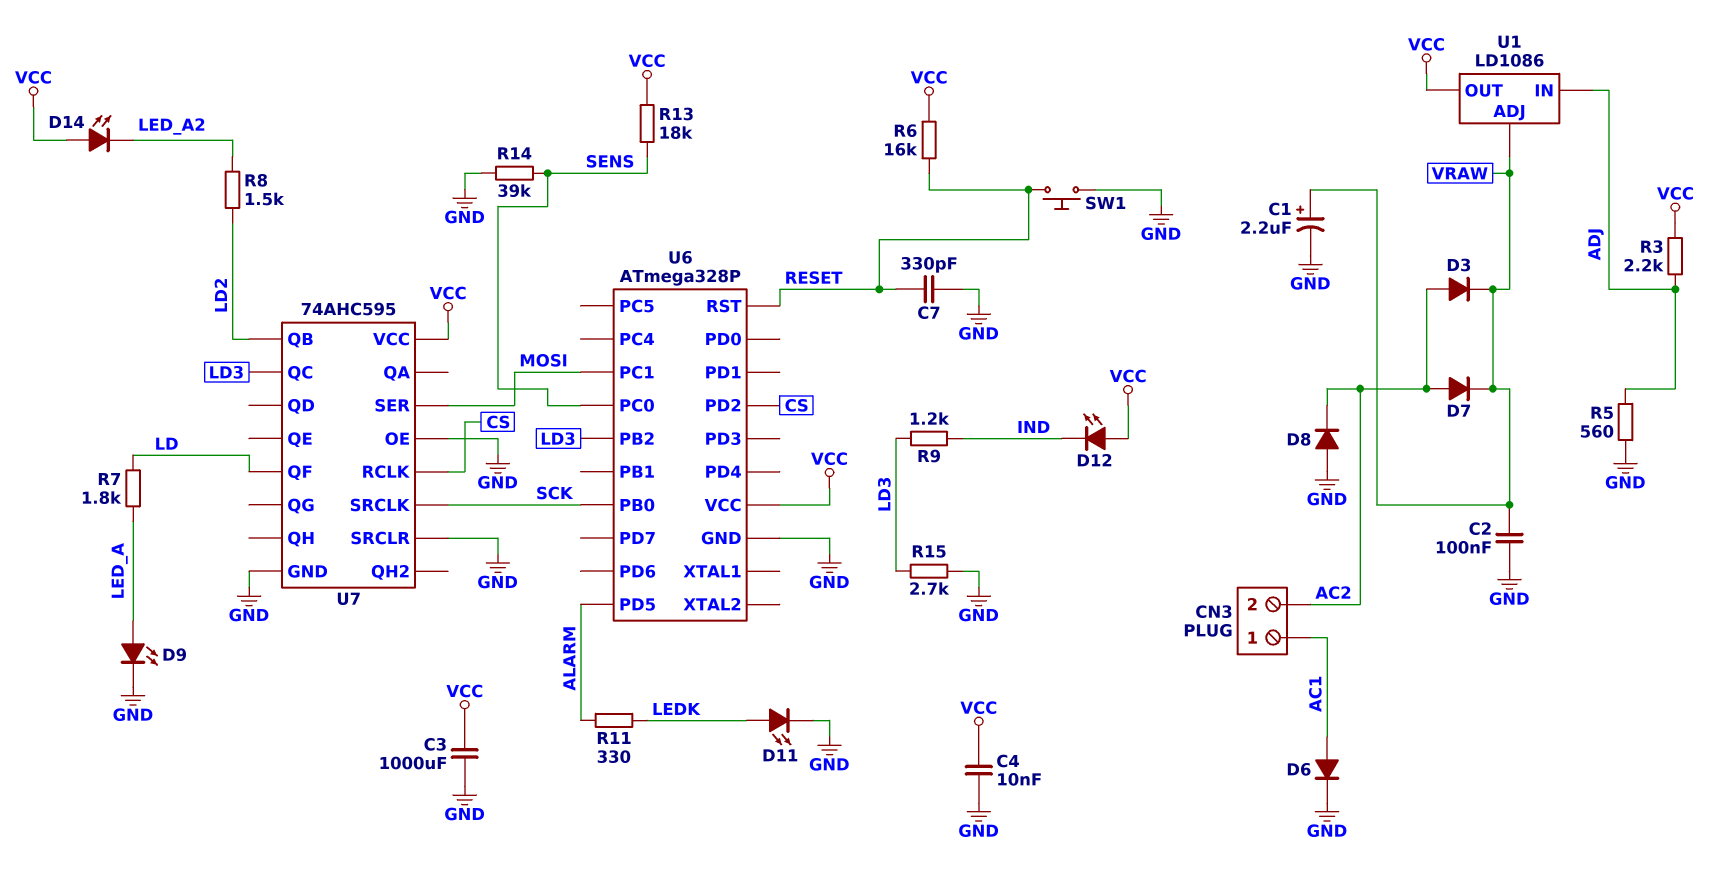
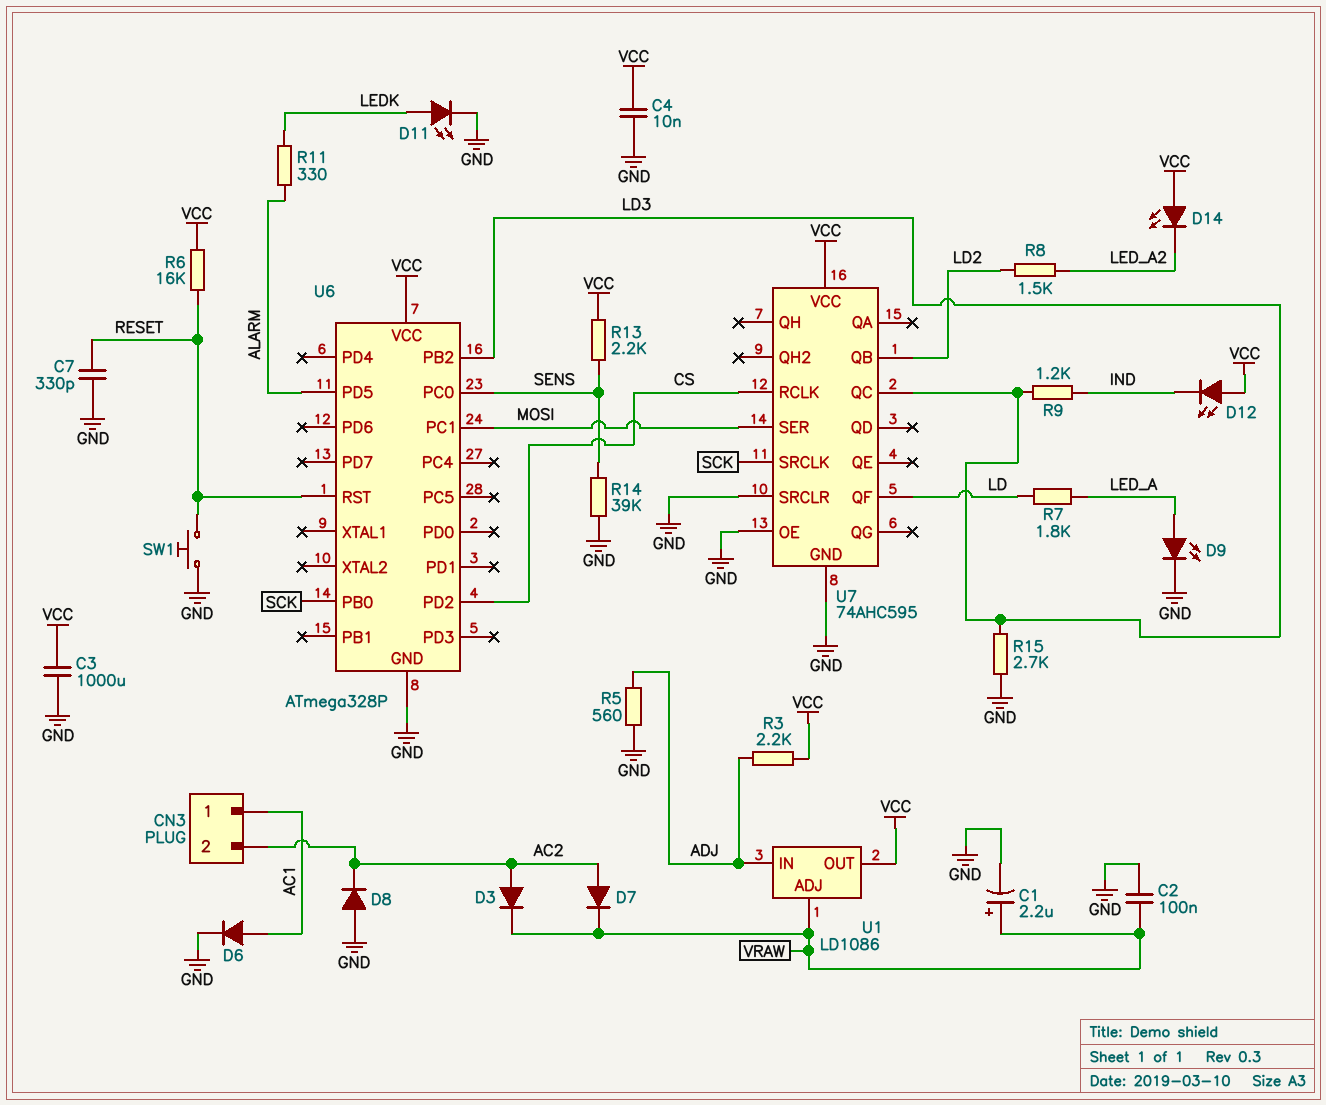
R13: 18k (SENS, VCC) -> 2.2k (SENS, VCC)

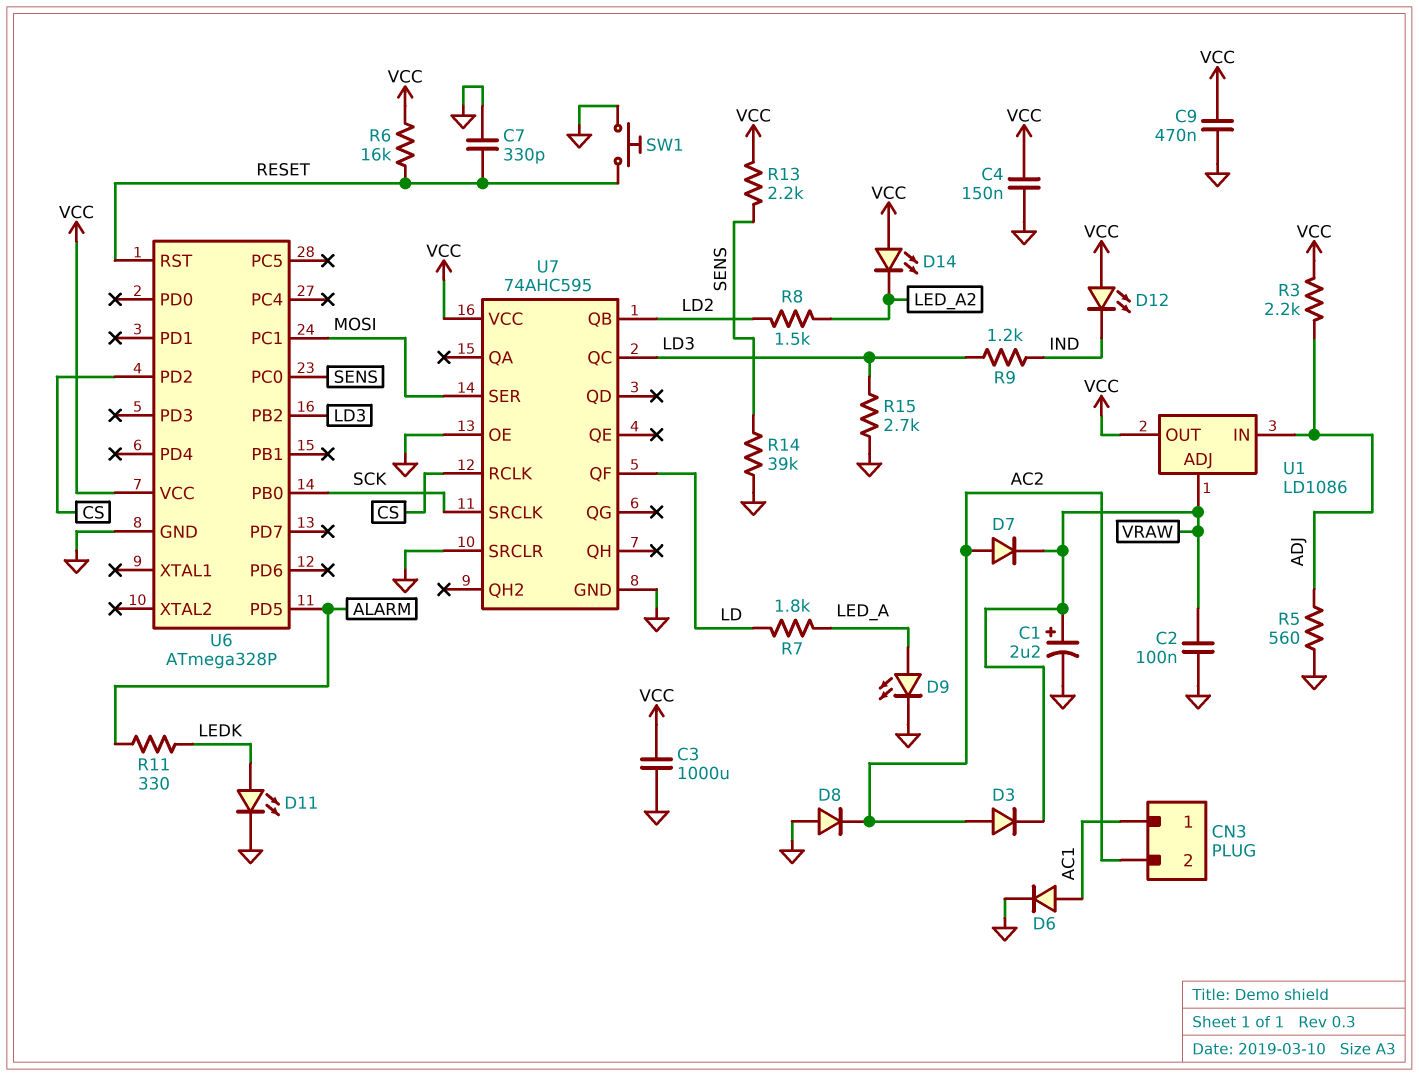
C4: 10nF (GND, VCC) -> 150nF (GND, VCC)
C9: none -> 470nF (GND, VCC)

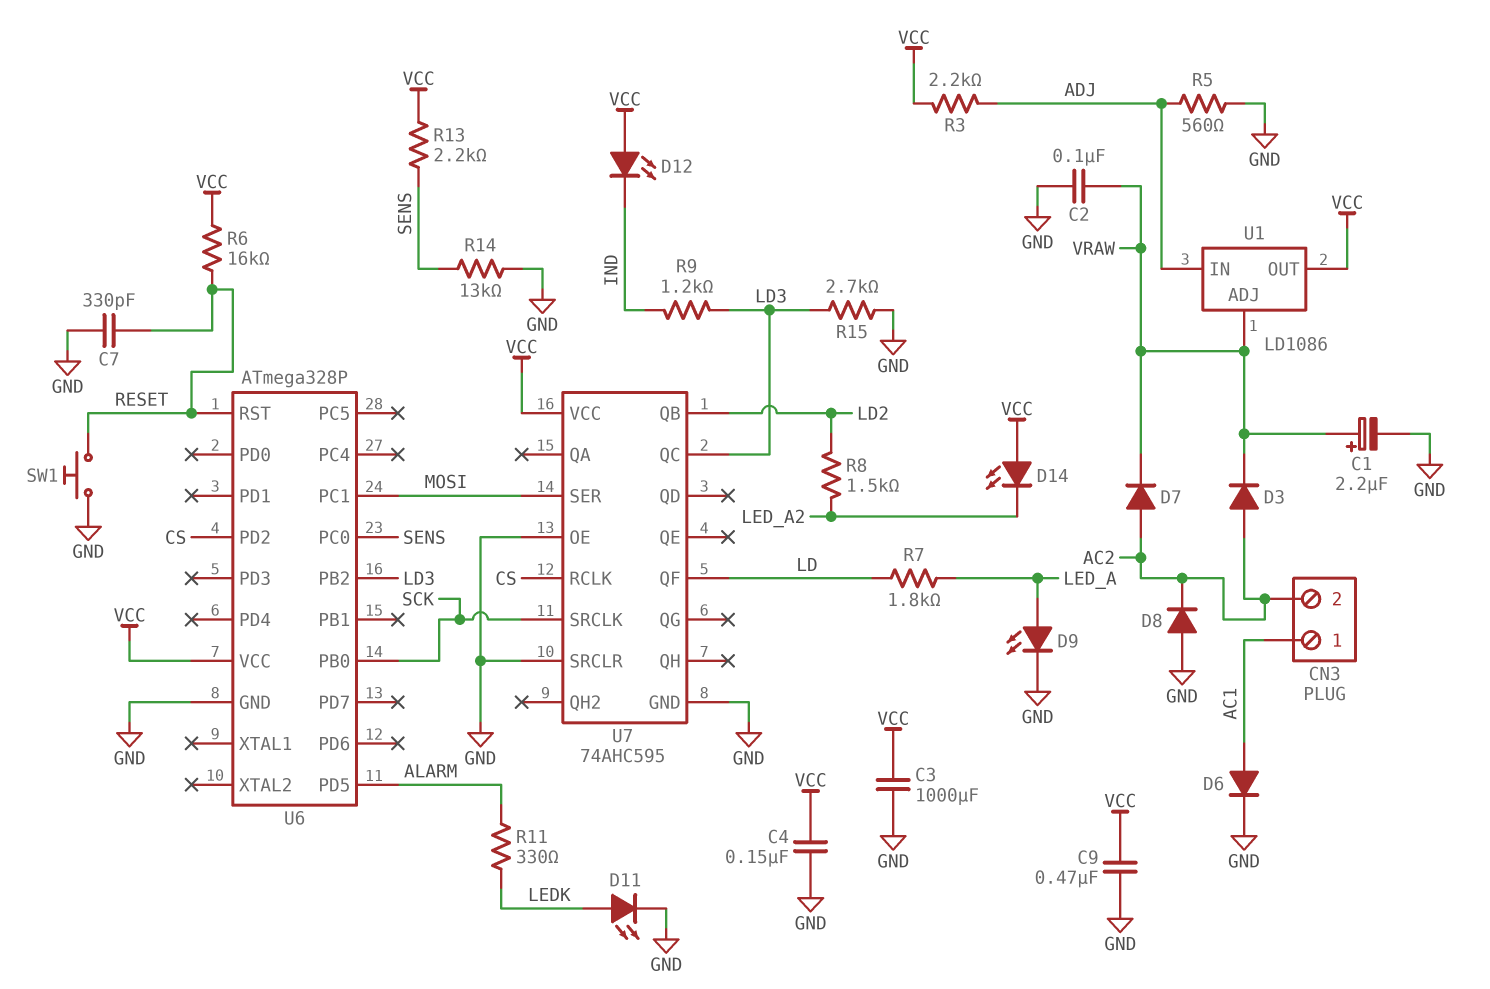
R14: 39k (GND, SENS) -> 13k (GND, SENS)

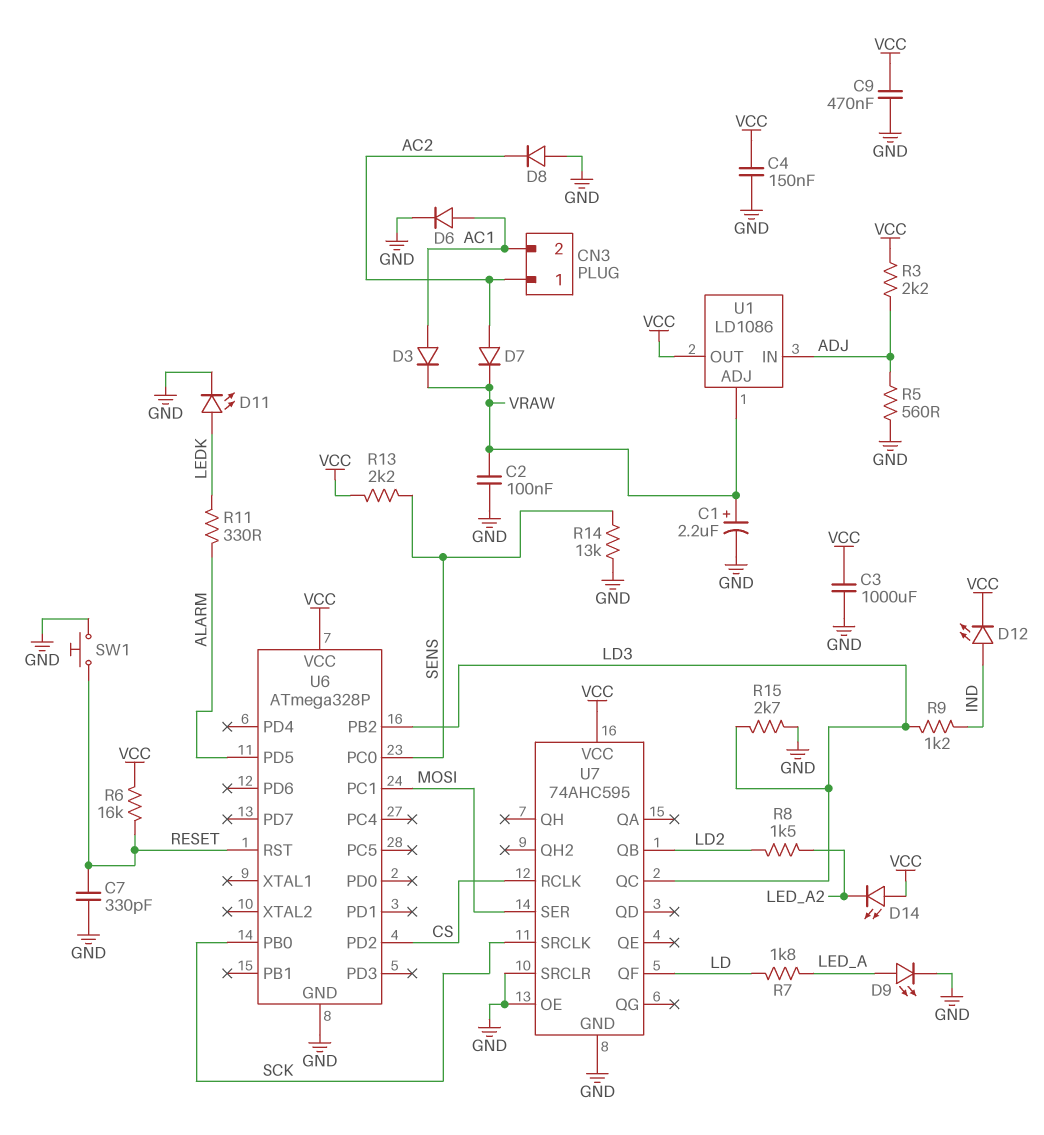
CN3 pin 1: AC1 -> AC2
CN3 pin 2: AC2 -> AC1
D3: diode (A AC2, K VRAW) -> diode (A AC1, K VRAW)
D12: LED (A VCC, K IND) -> LED (A IND, K VCC)

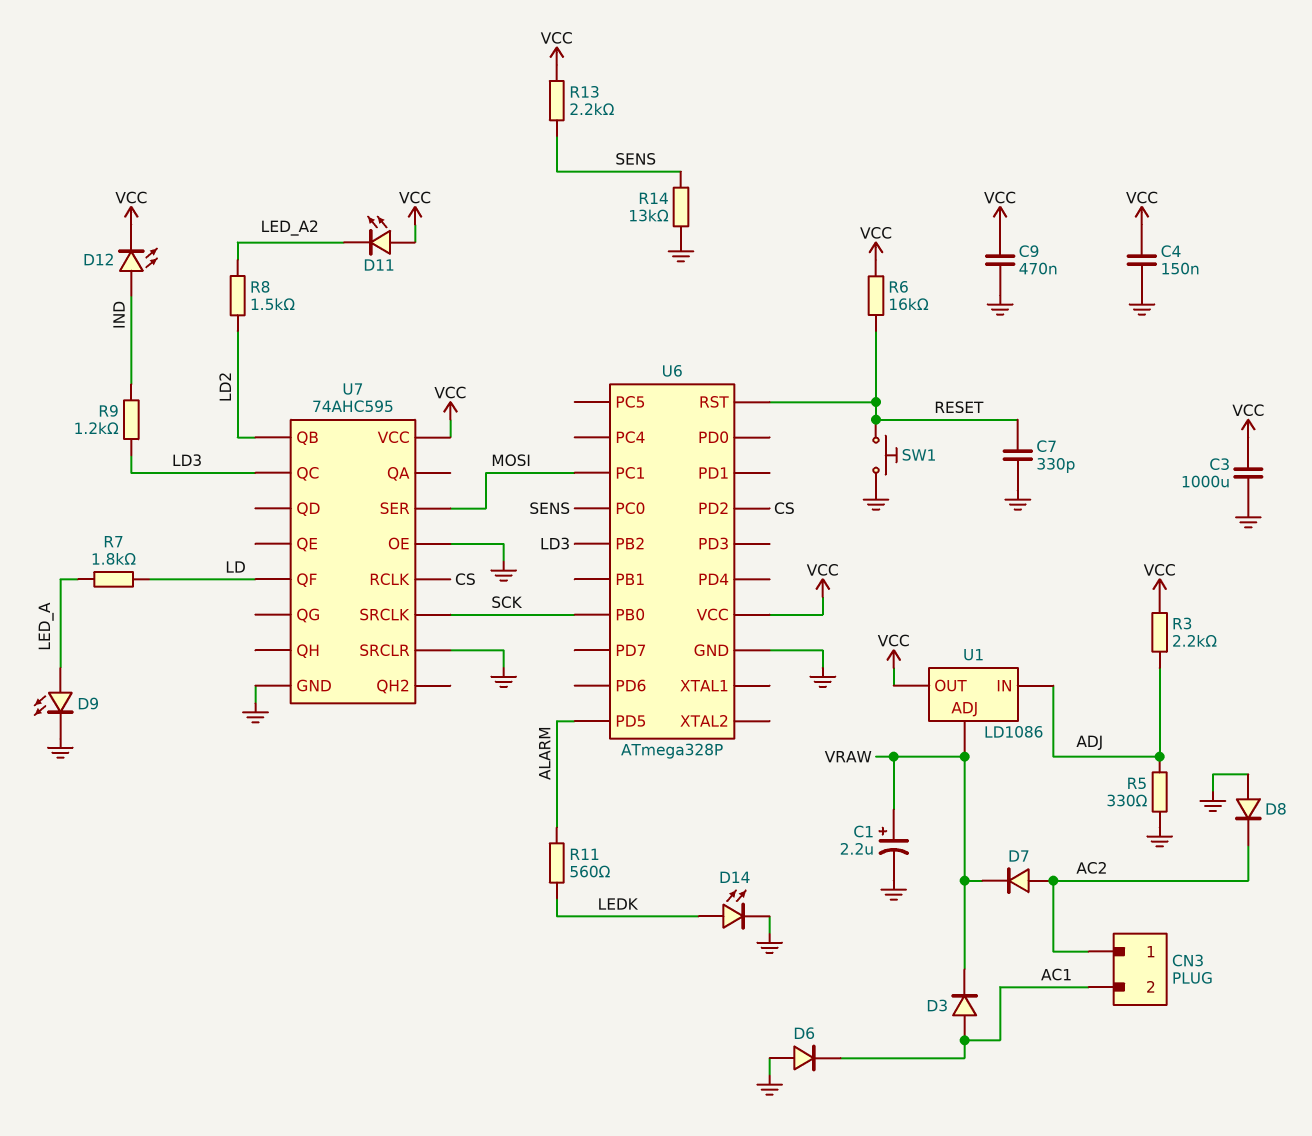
C2: 100nF (GND, VRAW) -> none
D6: diode (A AC1, K GND) -> diode (A GND, K AC1)
D11: LED (A LEDK, K GND) -> LED (A VCC, K LED_A2)
D14: LED (A VCC, K LED_A2) -> LED (A LEDK, K GND)
R5: 560 (ADJ, GND) -> 330 (ADJ, GND)
R11: 330 (ALARM, LEDK) -> 560 (ALARM, LEDK)
R15: 2.7k (GND, LD3) -> none

